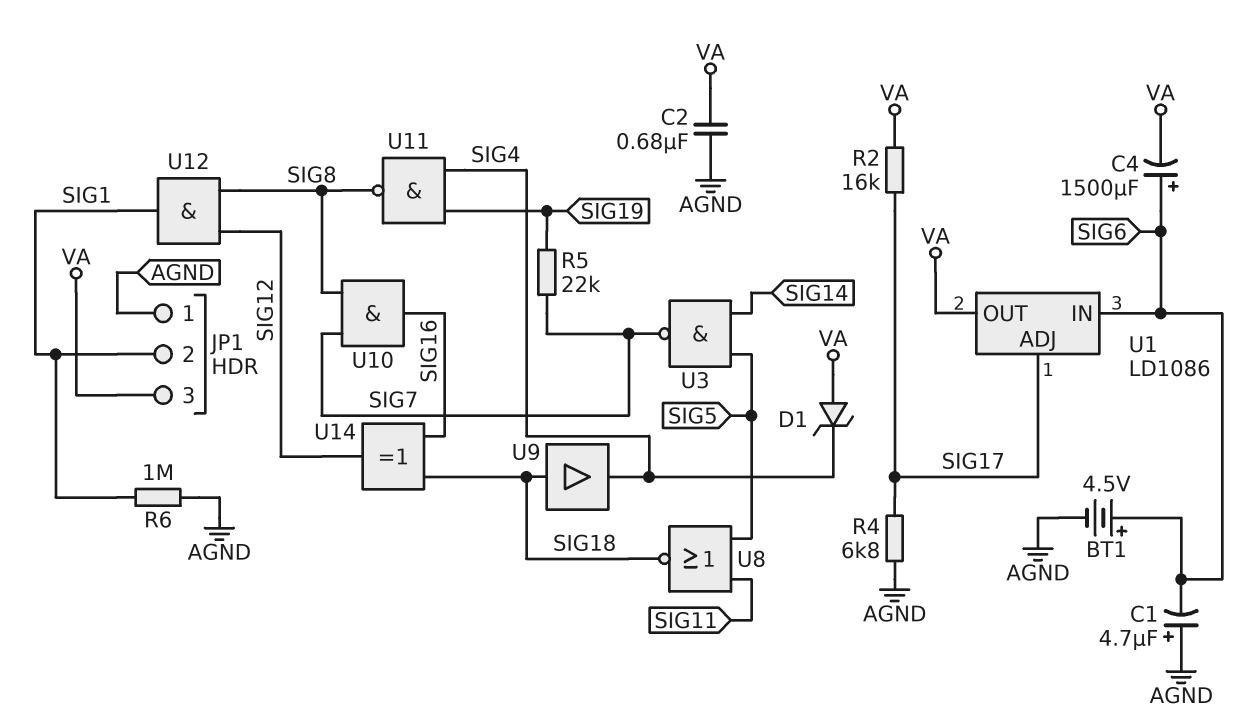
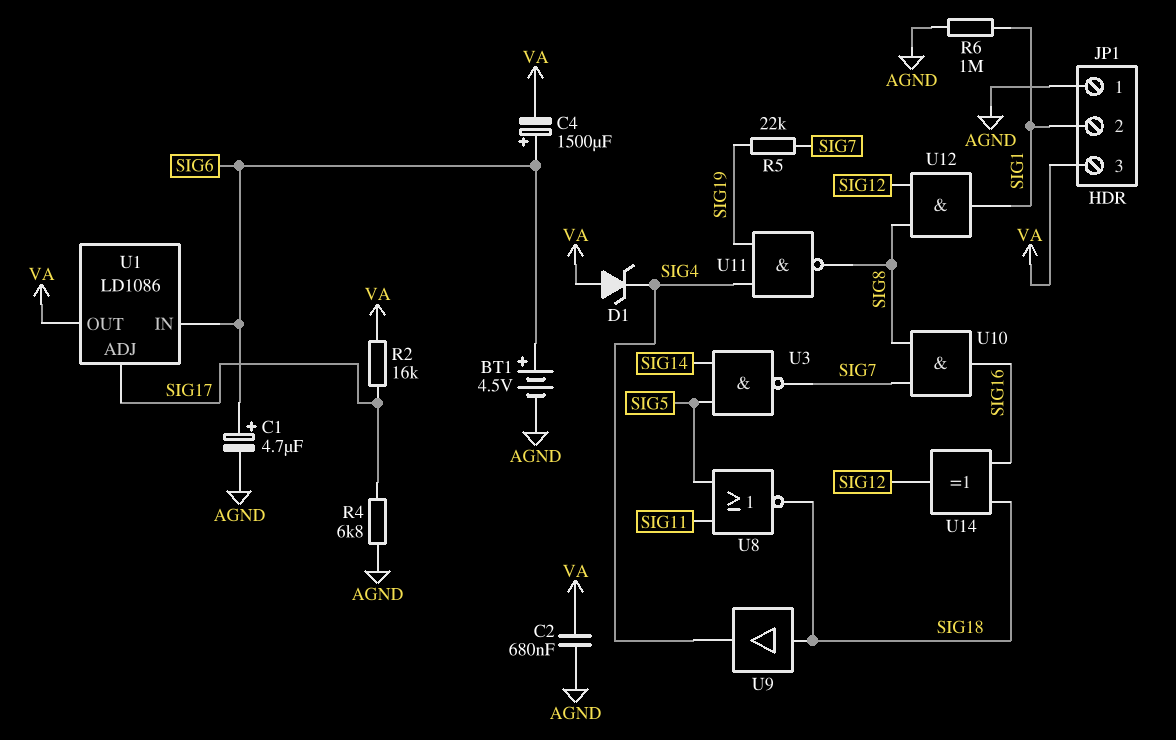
C1: 4.7uF (plus AGND, minus SIG6) -> 4.7uF (plus SIG6, minus AGND)

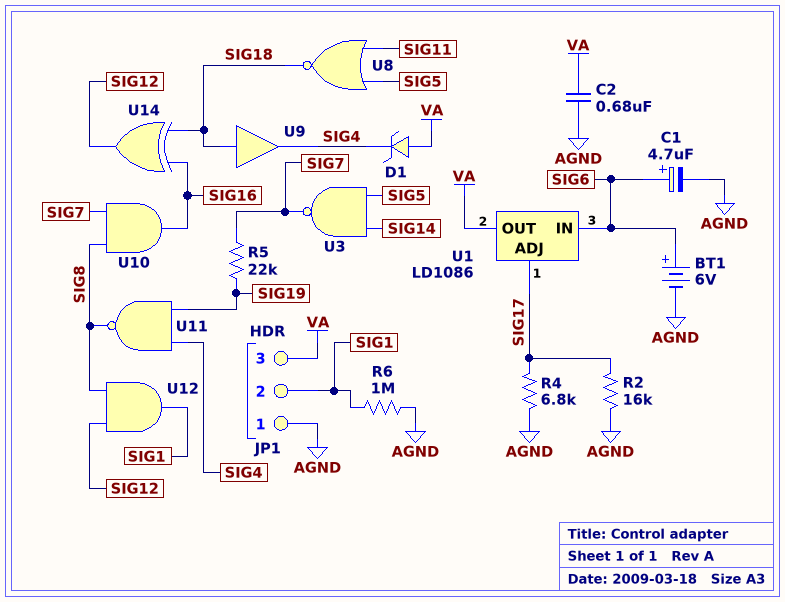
BT1: 4.5V (plus SIG6, minus AGND) -> 6V (plus SIG6, minus AGND)
C4: 1500uF (plus SIG6, minus VA) -> none
R2: 16k (SIG17, VA) -> 16k (AGND, SIG17)

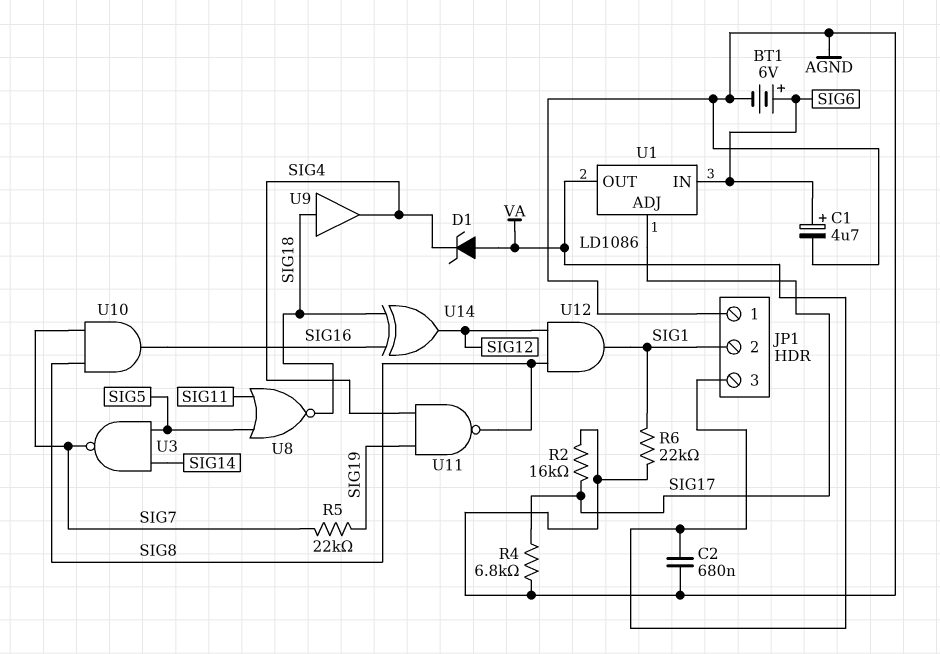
R6: 1M (AGND, SIG1) -> 22k (AGND, SIG1)

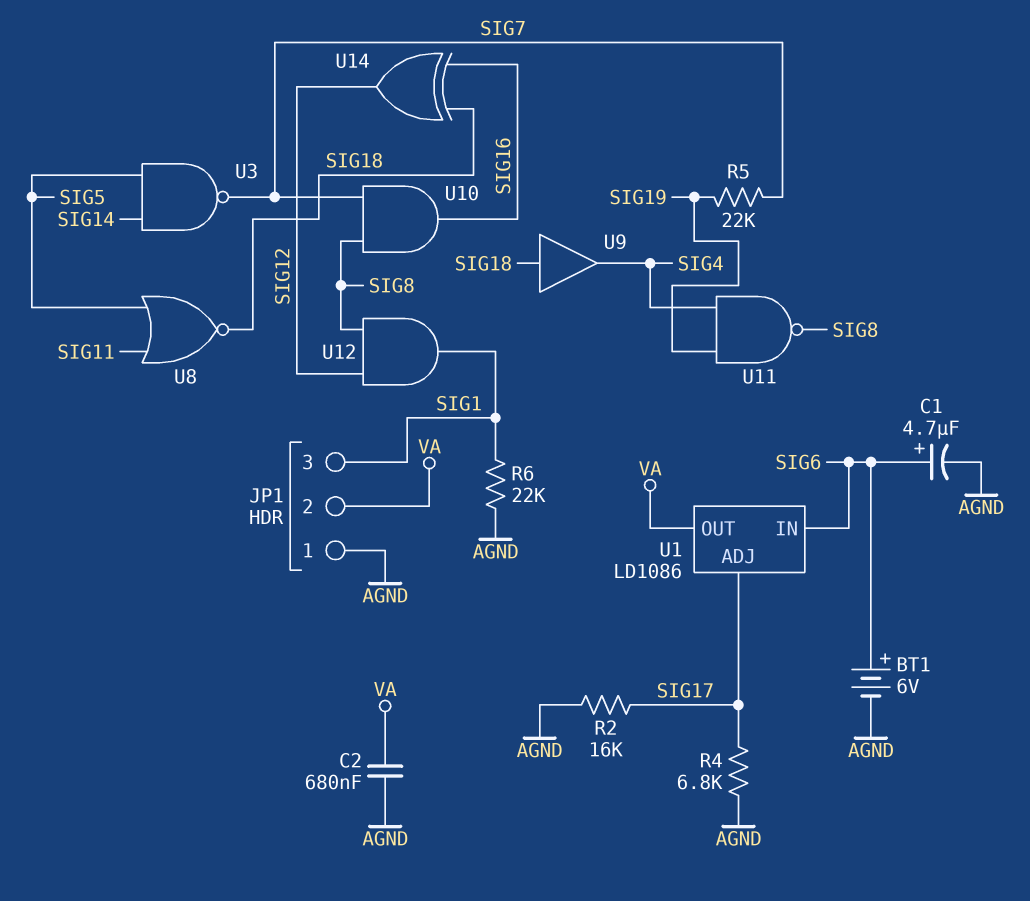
D1: zener (A VA, K SIG4) -> none
JP1 pin 2: SIG1 -> VA
JP1 pin 3: VA -> SIG1

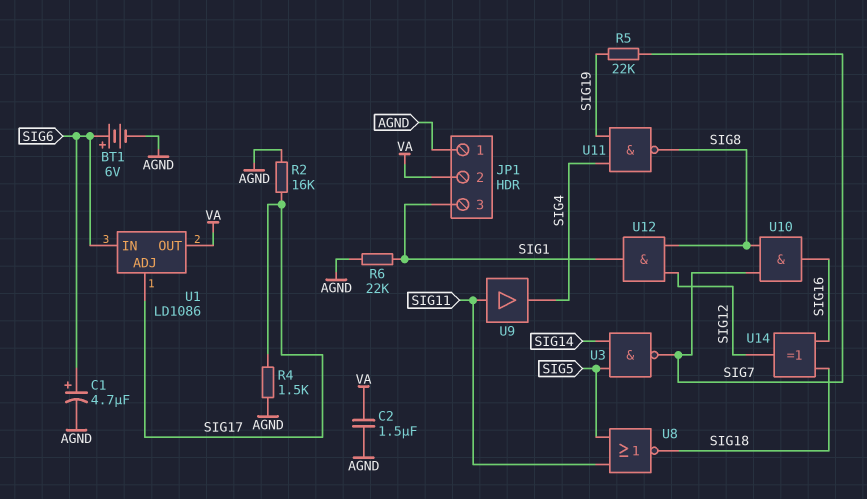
C2: 680nF (AGND, VA) -> 1.5uF (AGND, VA)
R4: 6.8k (AGND, SIG17) -> 1.5k (AGND, SIG17)
U9: buffer (in SIG18, out SIG4) -> buffer (in SIG11, out SIG4)

